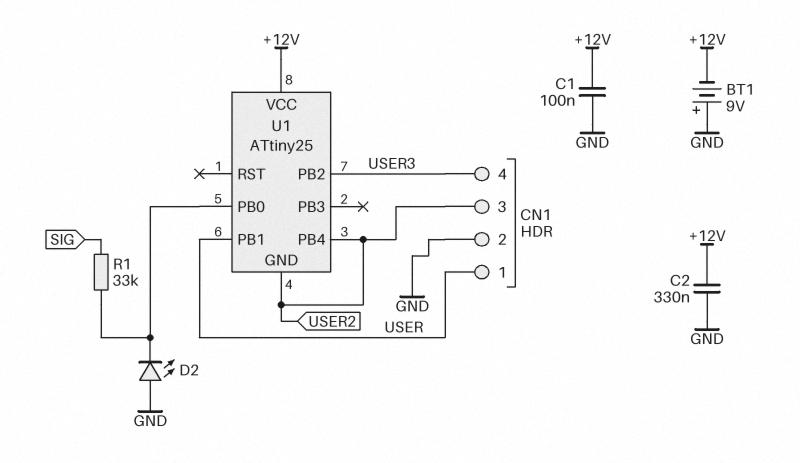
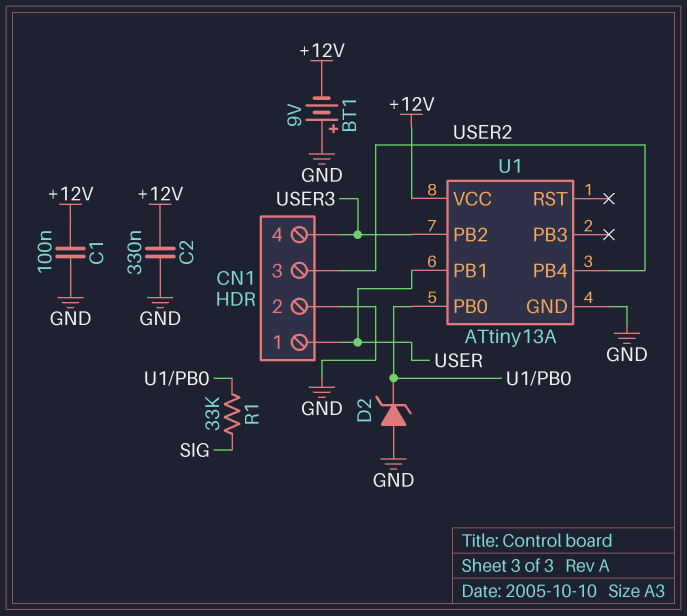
D2: LED (A GND, K U1/PB0) -> zener (A GND, K U1/PB0)
U1: ATtiny25 -> ATtiny13A
U1 pin GND: USER2 -> GND

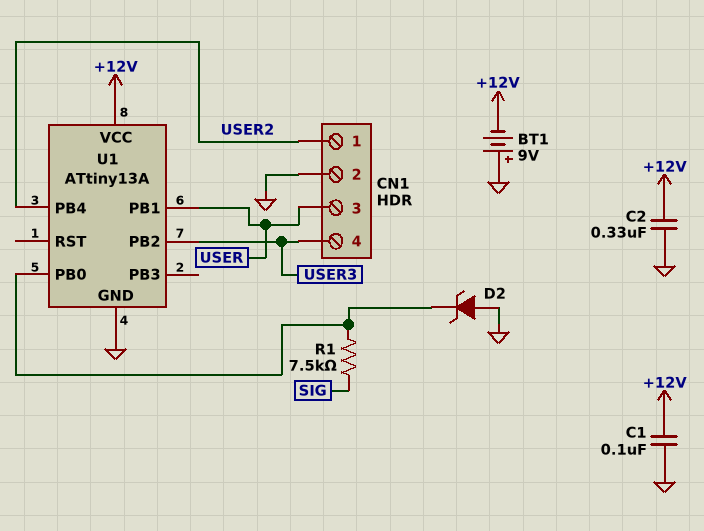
CN1 pin 1: USER -> USER2
CN1 pin 3: USER2 -> USER
R1: 33k (SIG, U1/PB0) -> 7.5k (SIG, U1/PB0)

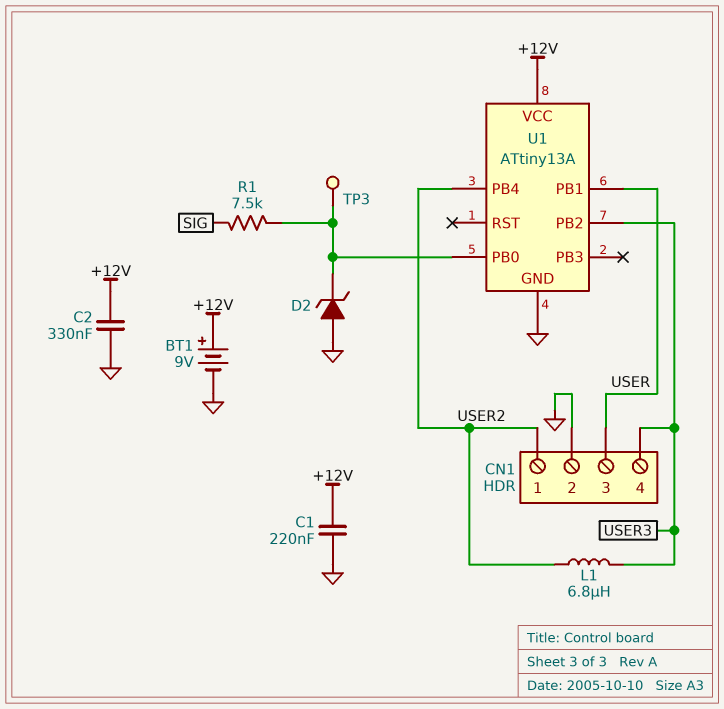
BT1: 9V (plus GND, minus +12V) -> 9V (plus +12V, minus GND)
C1: 100nF (+12V, GND) -> 220nF (+12V, GND)
L1: none -> 6.8uH (USER2, USER3)
TP3: none -> test point (U1/PB0)

